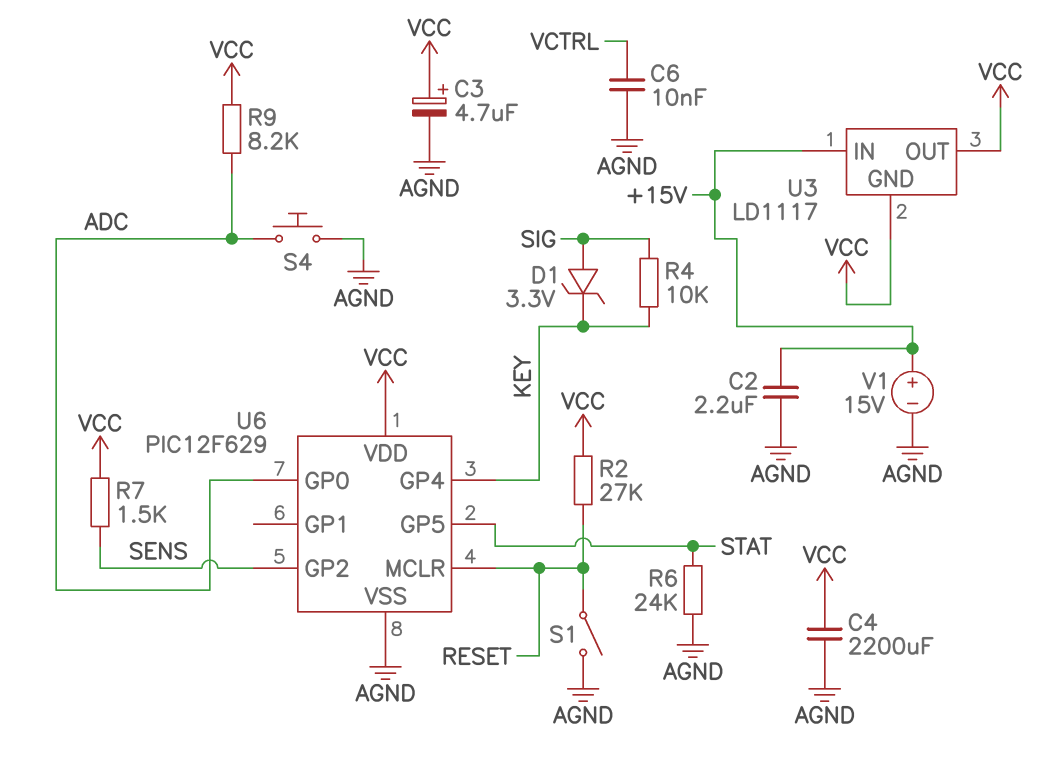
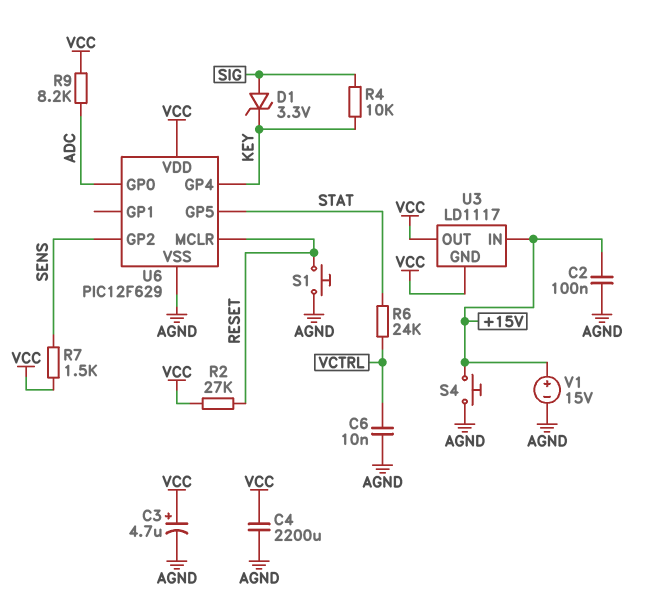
C2: 2.2uF (+15V, AGND) -> 100nF (+15V, AGND)
R6: 24k (AGND, STAT) -> 24k (STAT, VCTRL)
S1: switch (AGND, RESET) -> button (AGND, RESET)
S4: button (ADC, AGND) -> button (+15V, AGND)

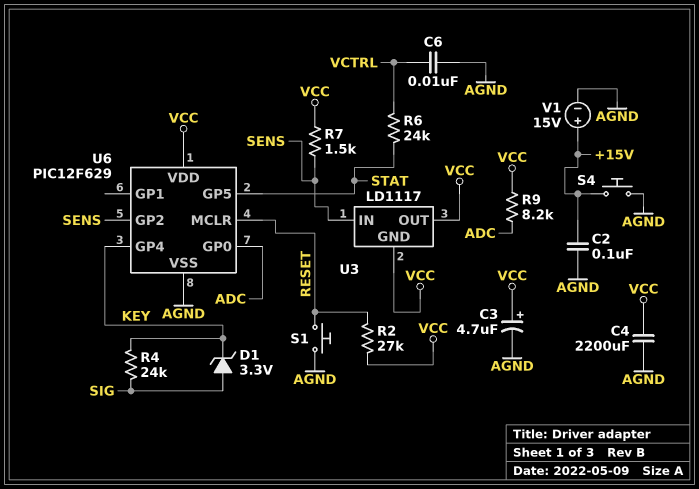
R4: 10k (KEY, SIG) -> 24k (KEY, SIG)
U3 pin IN: +15V -> SENS

